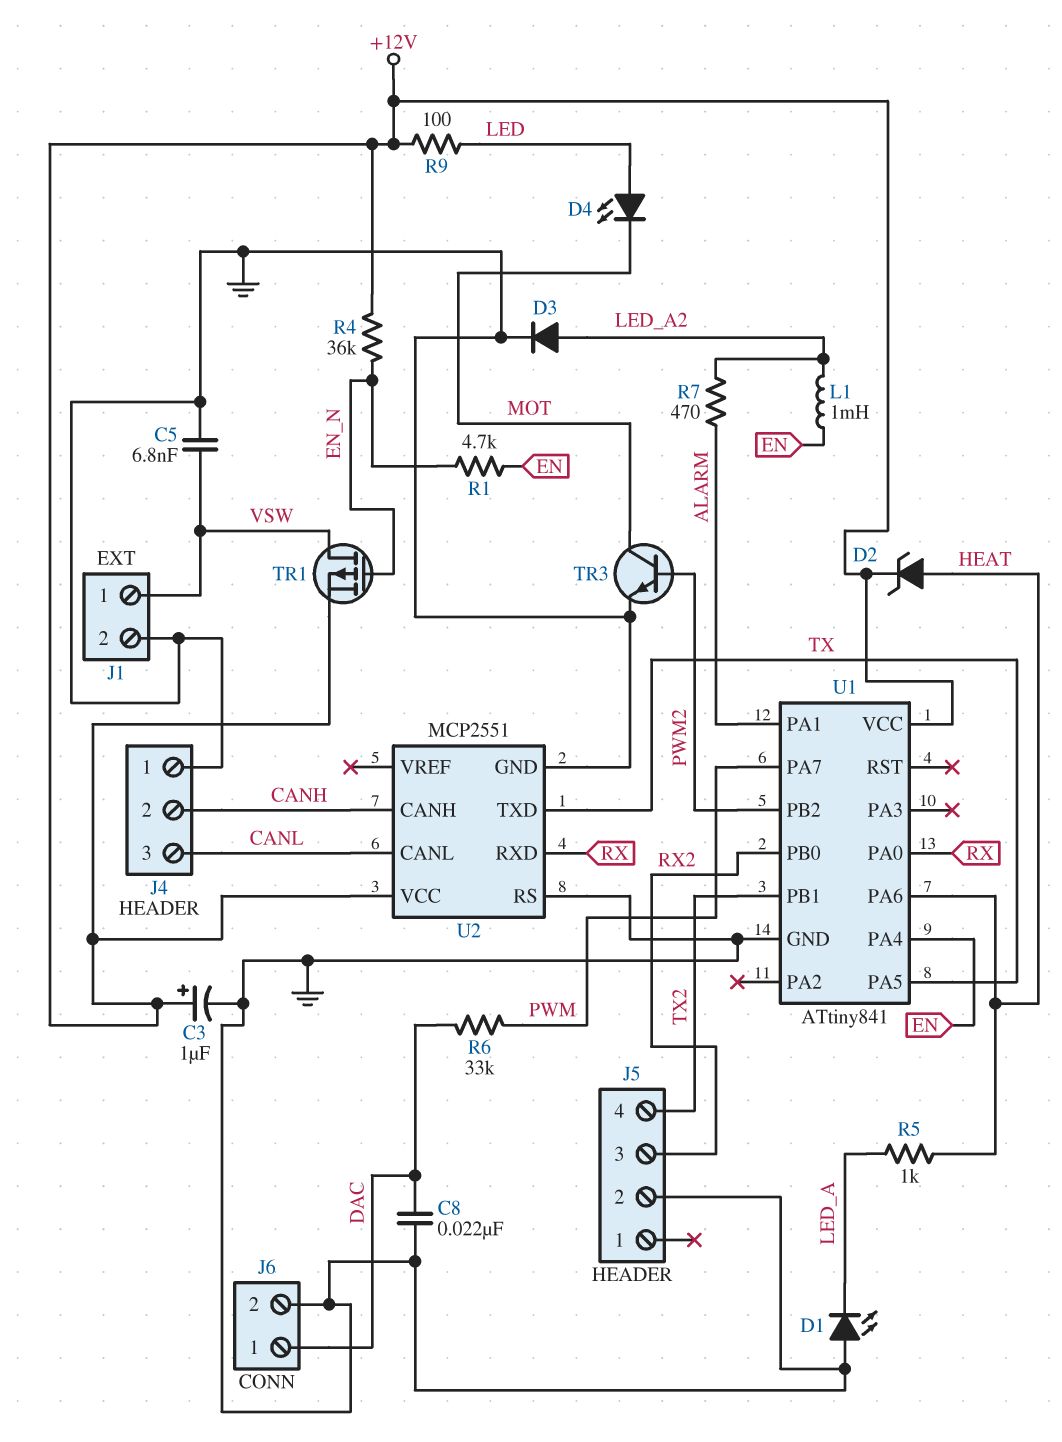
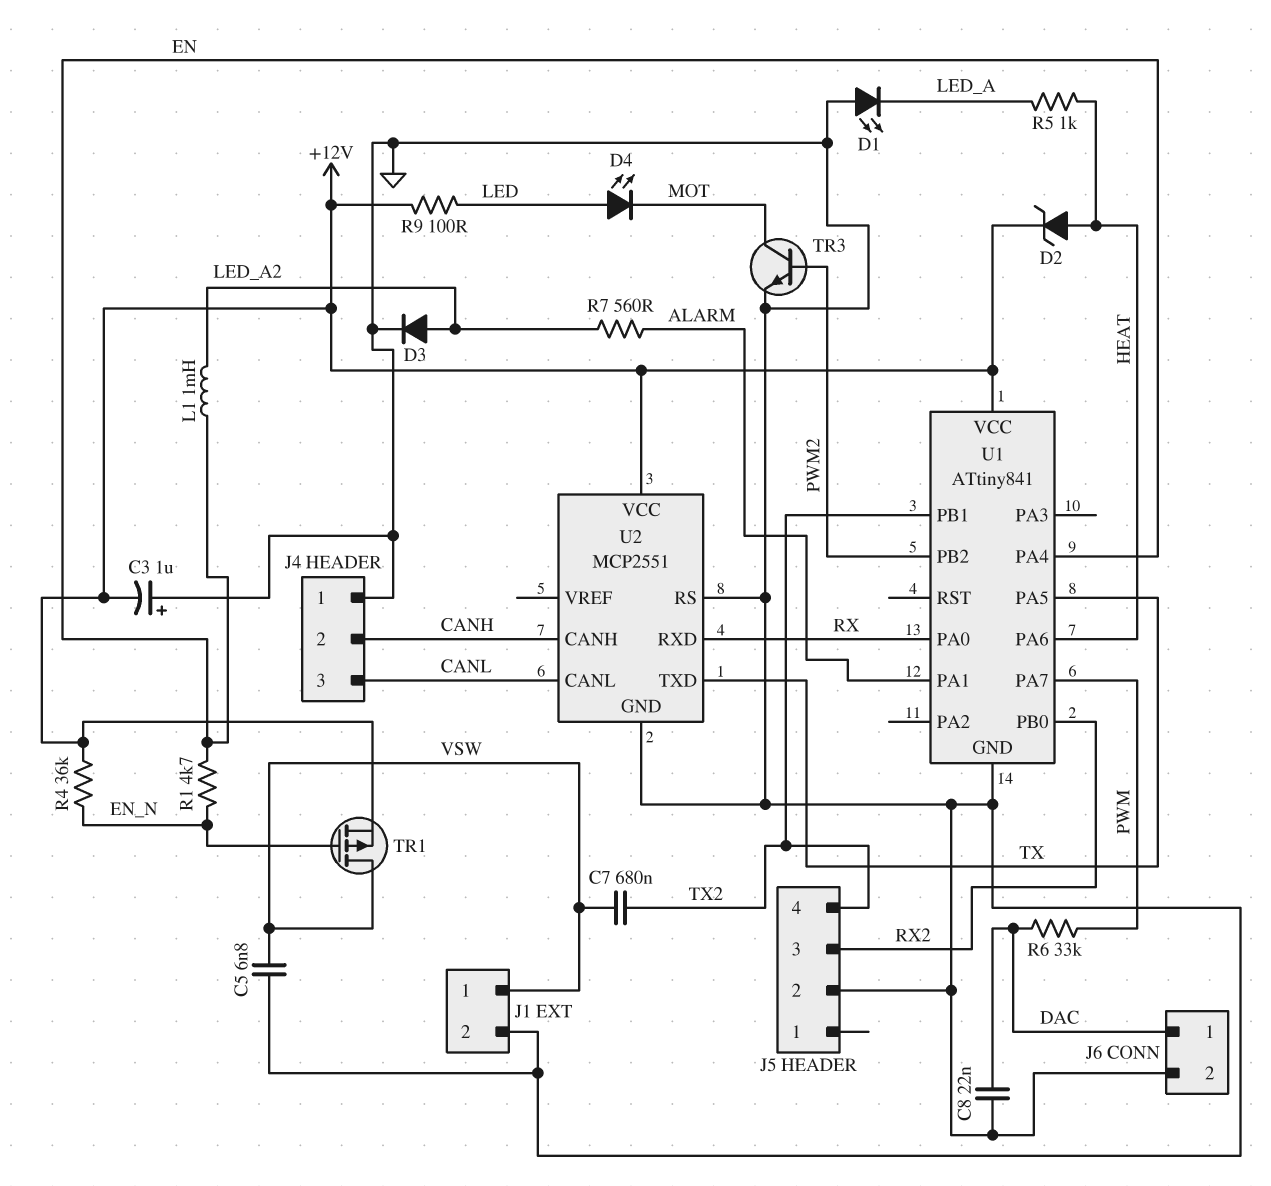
C3: 1uF (plus +12V, minus GND) -> 1uF (plus GND, minus +12V)
C7: none -> 680nF (TX2, VSW)
R7: 470 (ALARM, LED_A2) -> 560 (ALARM, LED_A2)

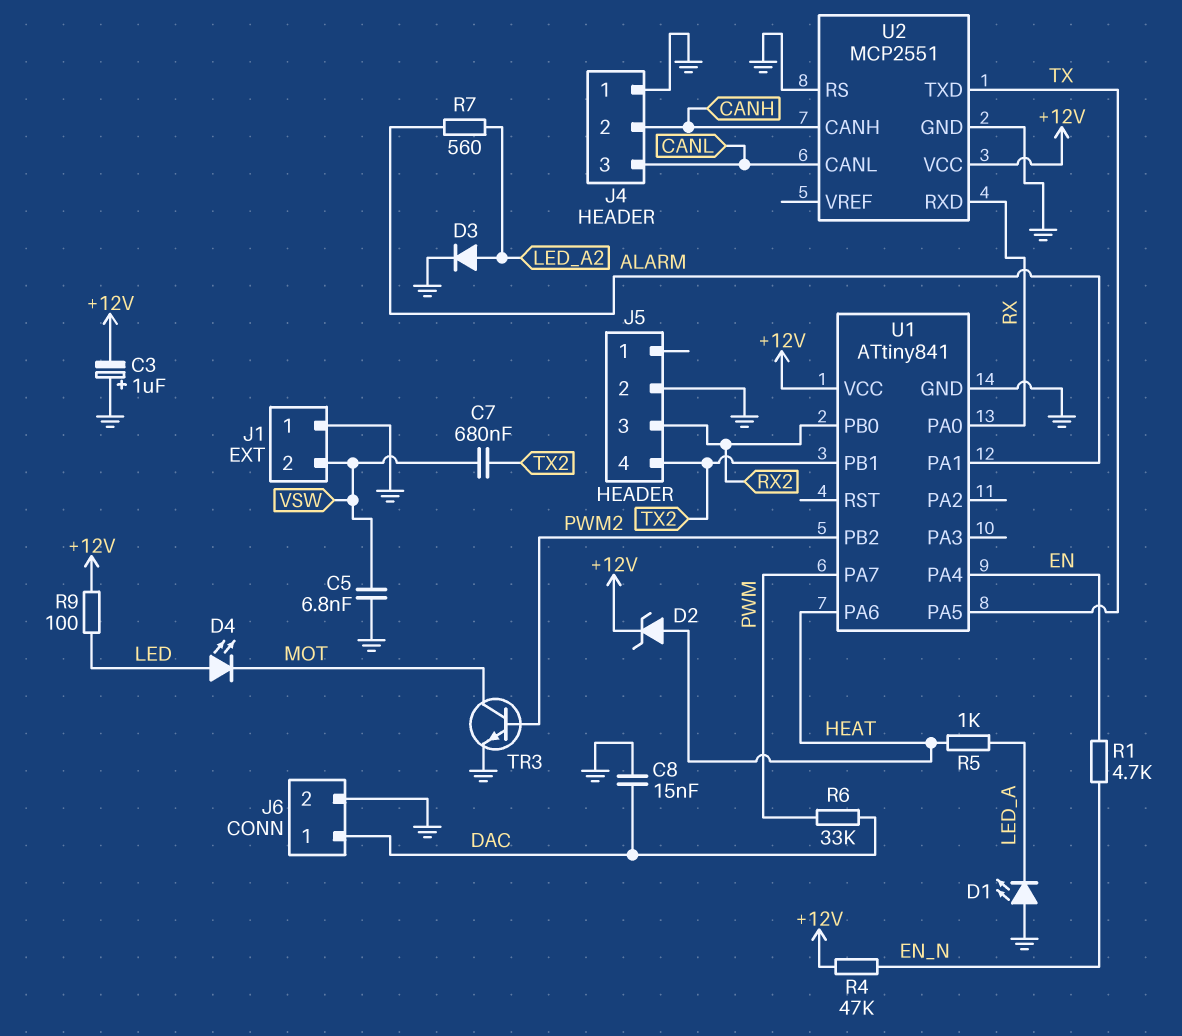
C8: 22nF (DAC, GND) -> 15nF (DAC, GND)
J1 pin 1: VSW -> GND
J1 pin 2: GND -> VSW
L1: 1mH (EN, LED_A2) -> none
R4: 36k (+12V, EN_N) -> 47k (+12V, EN_N)
TR1: PMOS (G EN_N, D VSW, S +12V) -> none

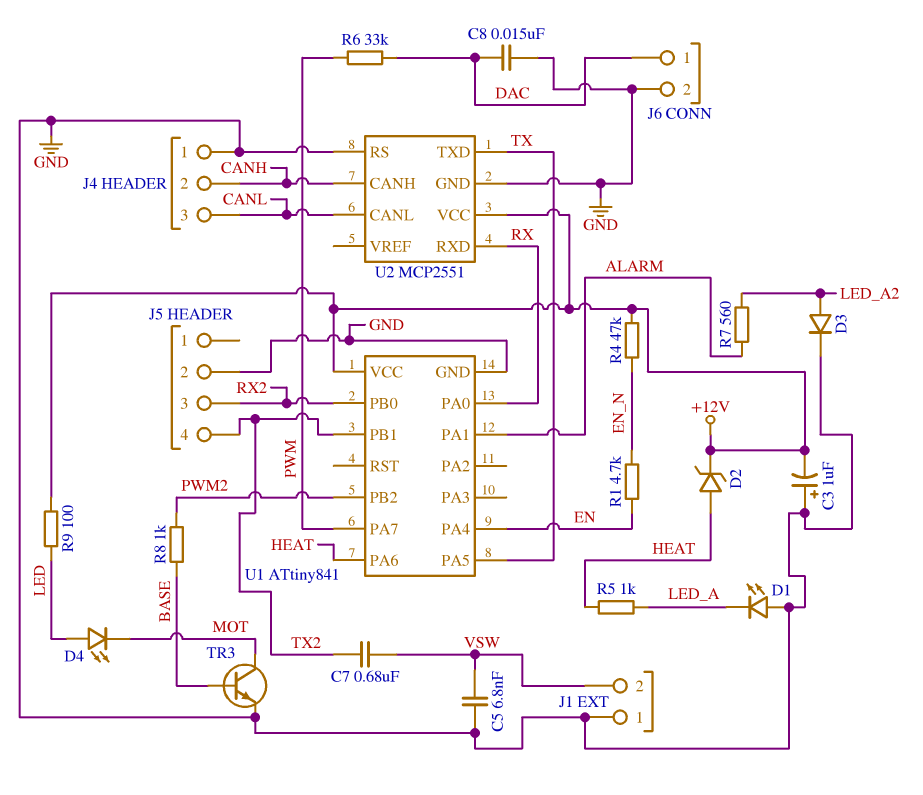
R8: none -> 1k (BASE, PWM2)
TR3: NPN (B PWM2, C MOT, E GND) -> NPN (B BASE, C MOT, E GND)

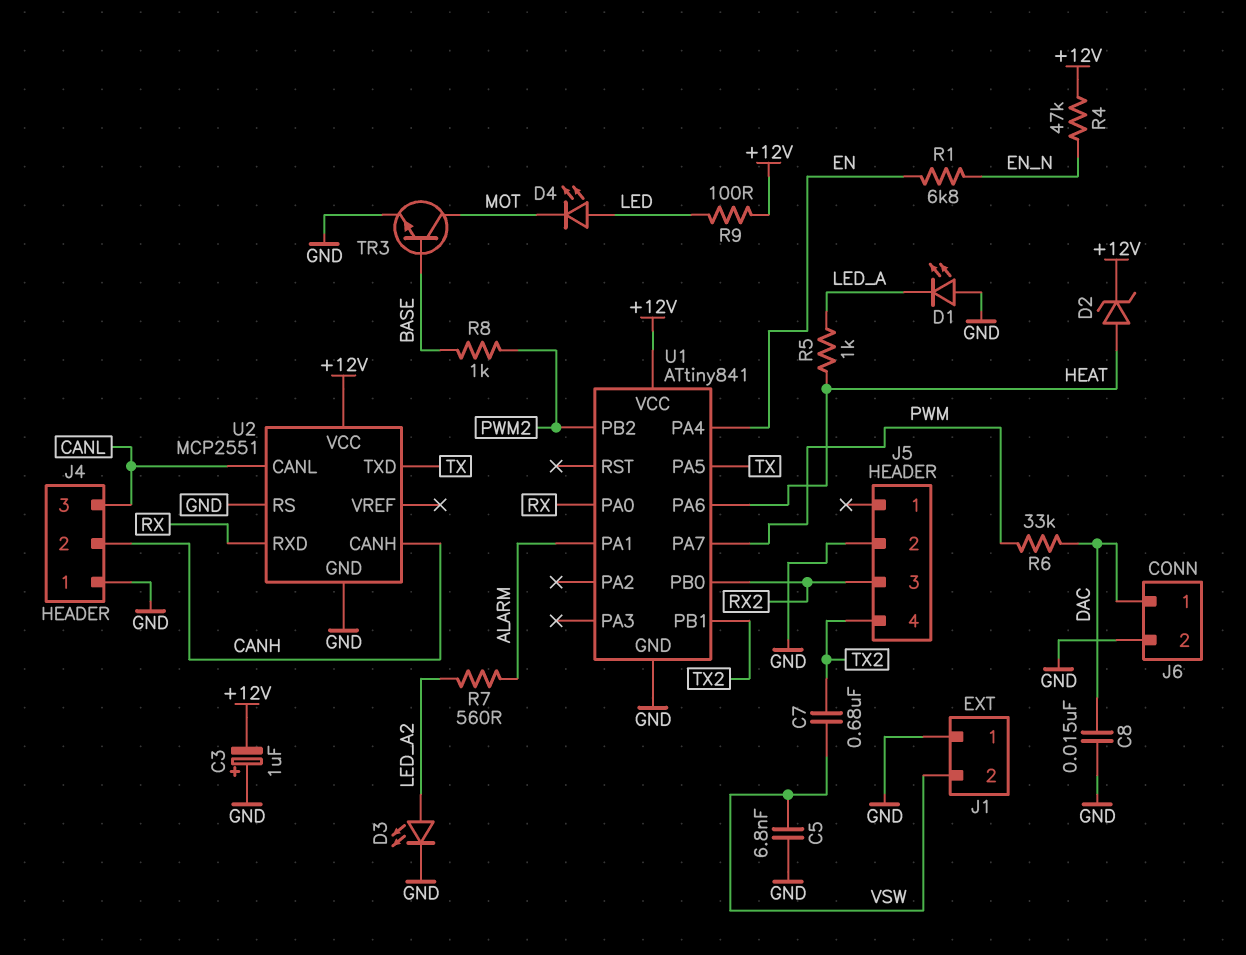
D3: diode (A LED_A2, K GND) -> LED (A LED_A2, K GND)
R1: 4.7k (EN, EN_N) -> 6.8k (EN, EN_N)

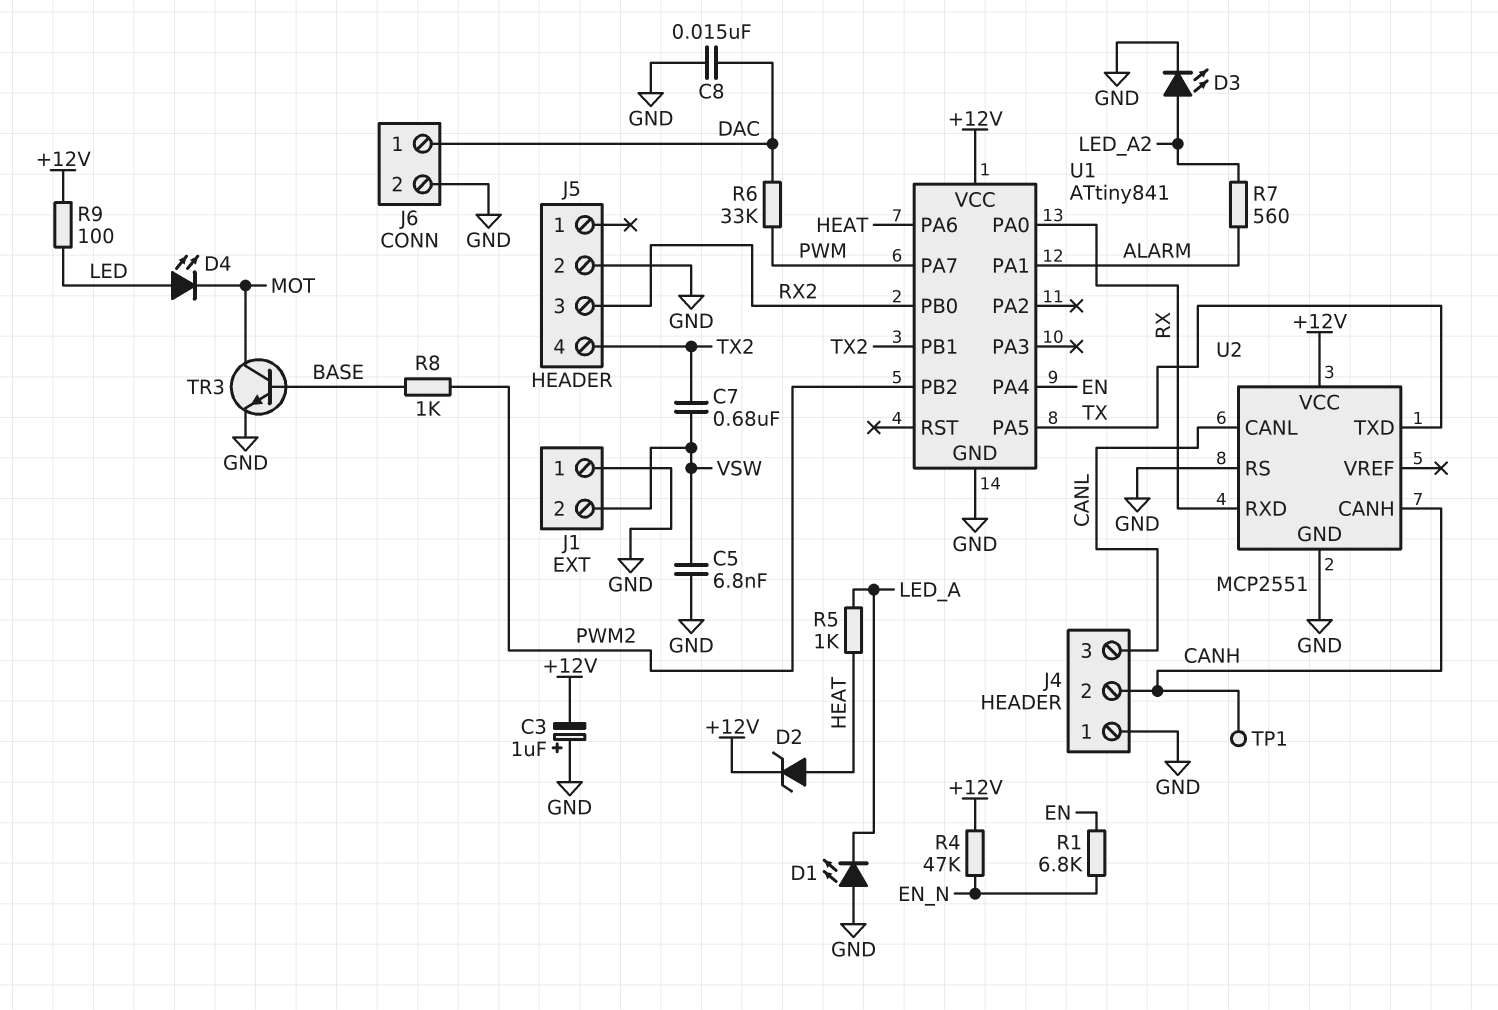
TP1: none -> test point (CANH)

